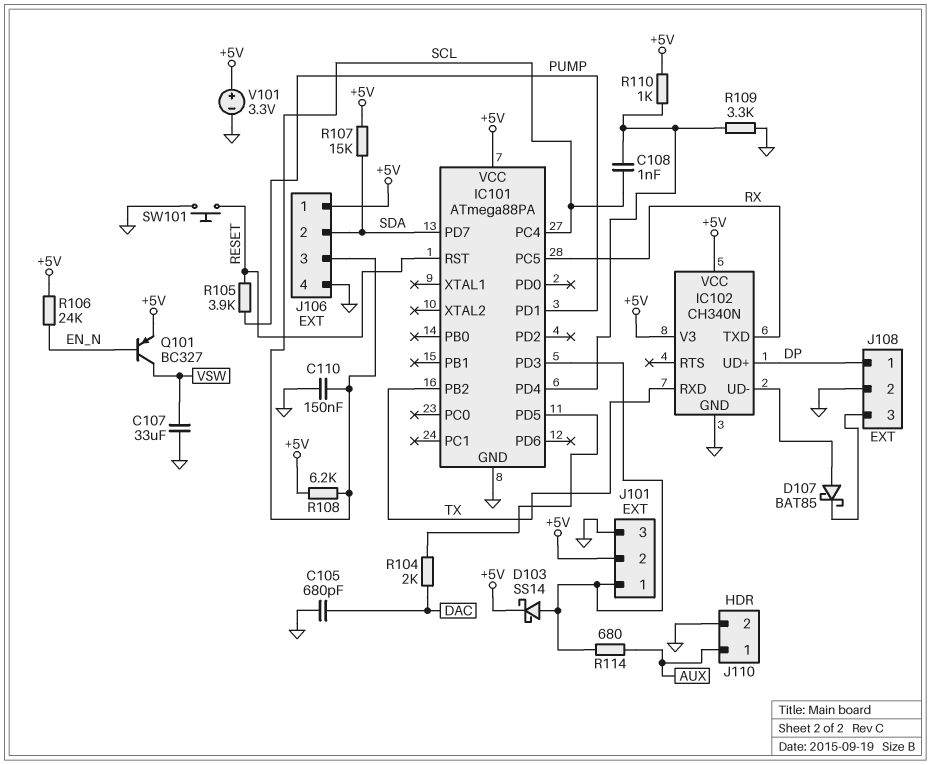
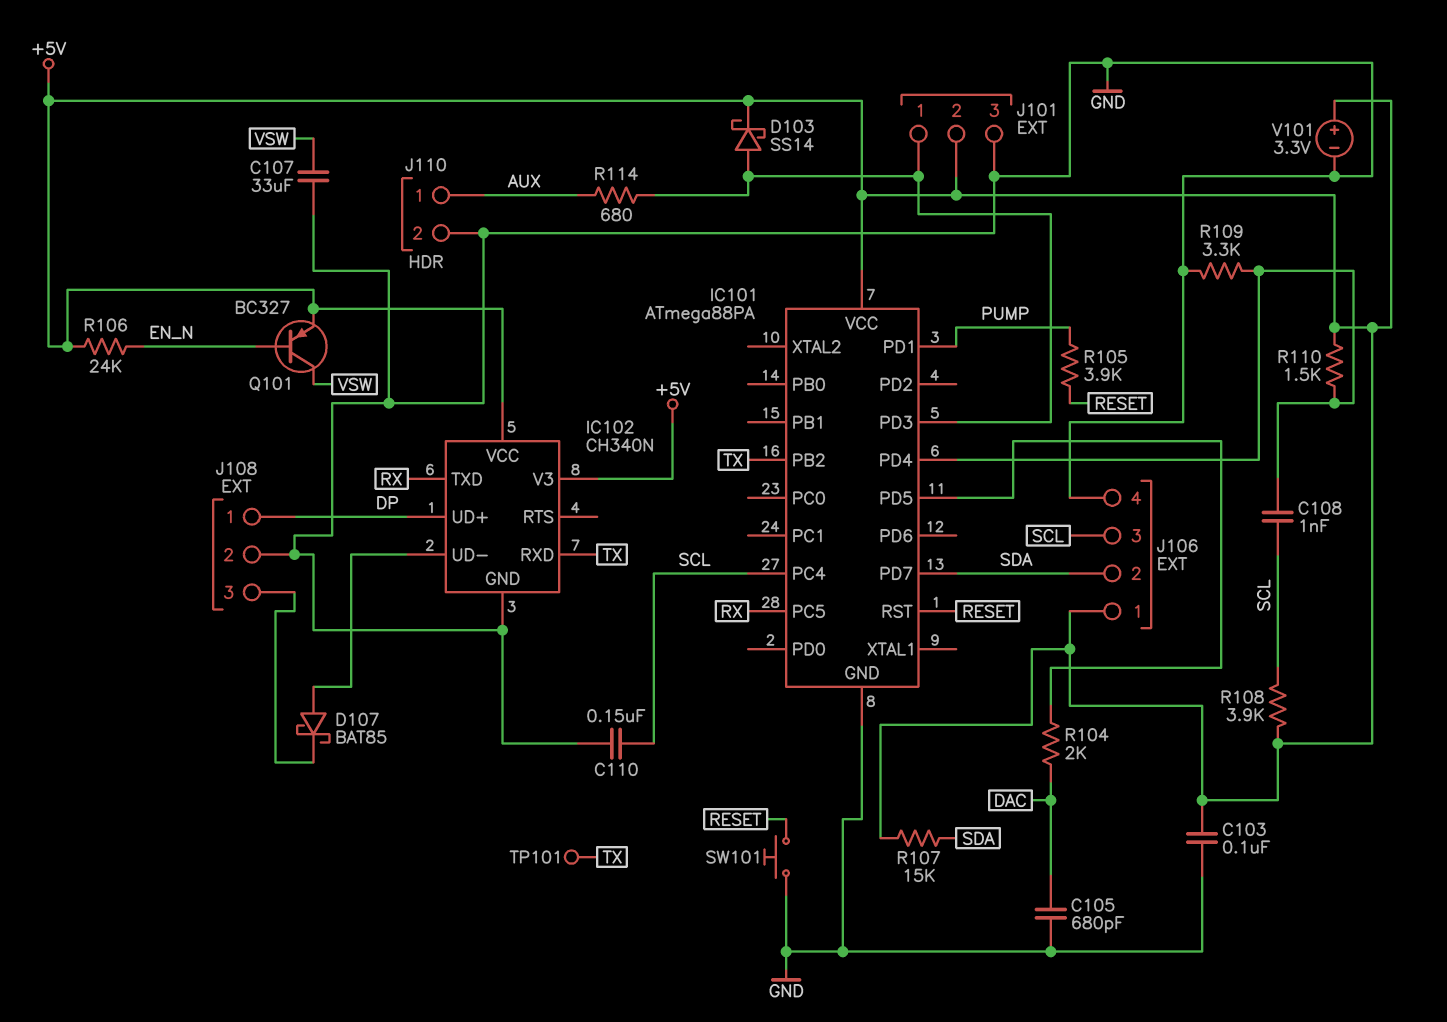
C103: none -> 100nF (+5V, GND)
R108: 6.2k (+5V, SCL) -> 3.9k (+5V, SCL)
R110: 1k (+5V, IC101/PD4) -> 1.5k (+5V, IC101/PD4)
TP101: none -> test point (TX)

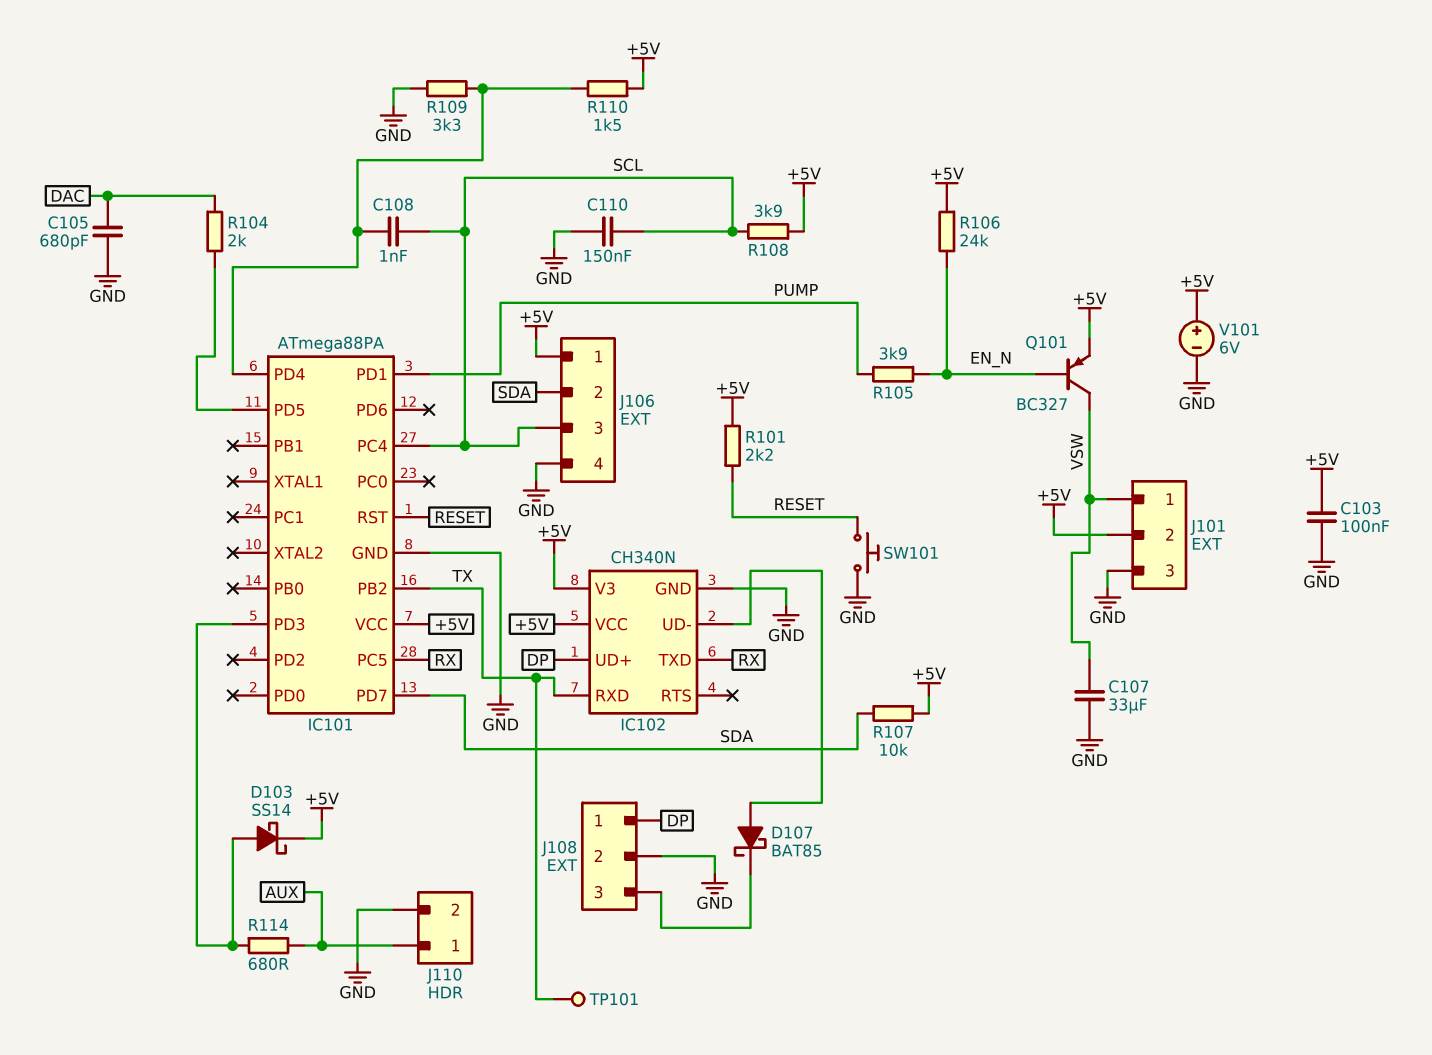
J101 pin 1: IC101/PD3 -> VSW
R101: none -> 2.2k (+5V, RESET)
R105: 3.9k (PUMP, RESET) -> 3.9k (EN_N, PUMP)
R107: 15k (+5V, SDA) -> 10k (+5V, SDA)
V101: 3.3V (plus +5V, minus GND) -> 6V (plus +5V, minus GND)

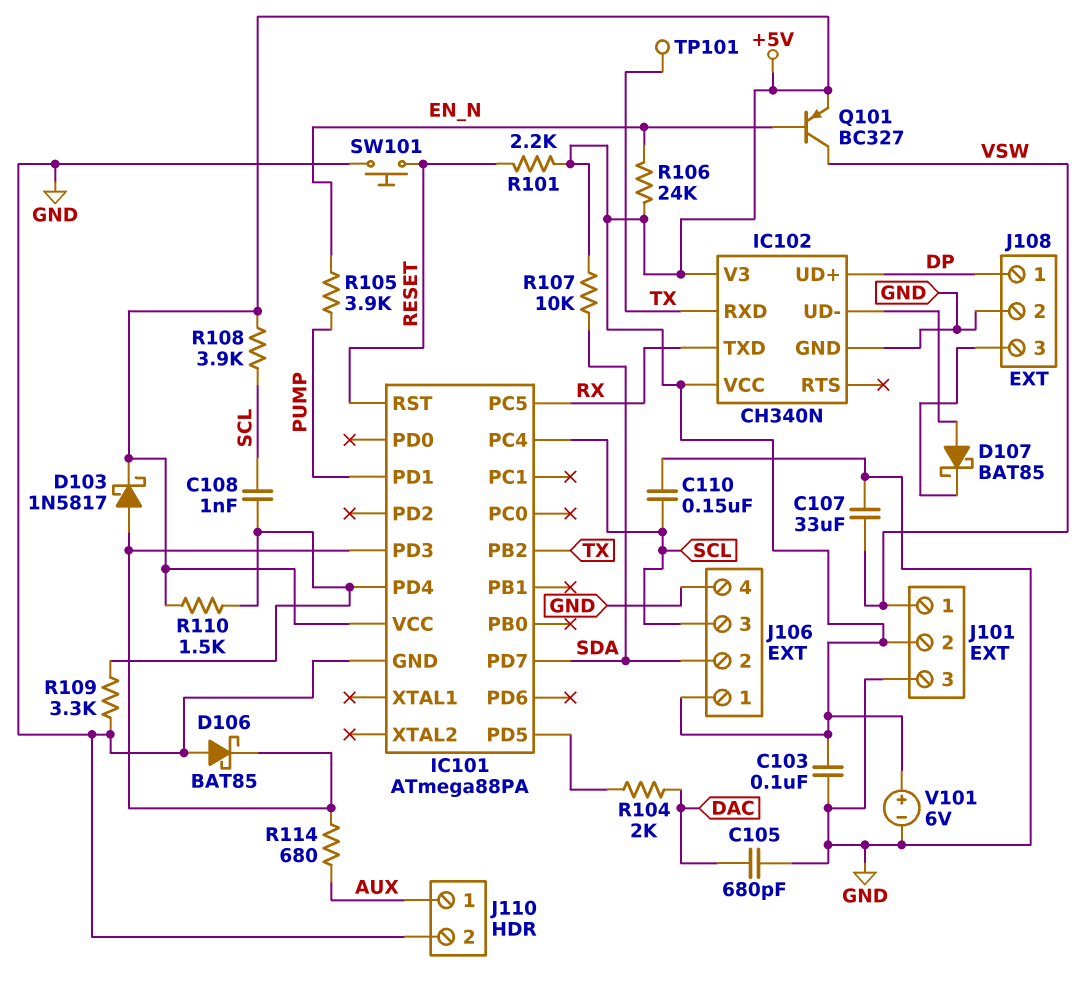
D103: schottky SS14 (A IC101/PD3, K +5V) -> schottky 1N5817 (A IC101/PD3, K +5V)
D106: none -> schottky BAT85 (A GND, K IC101/PD3)

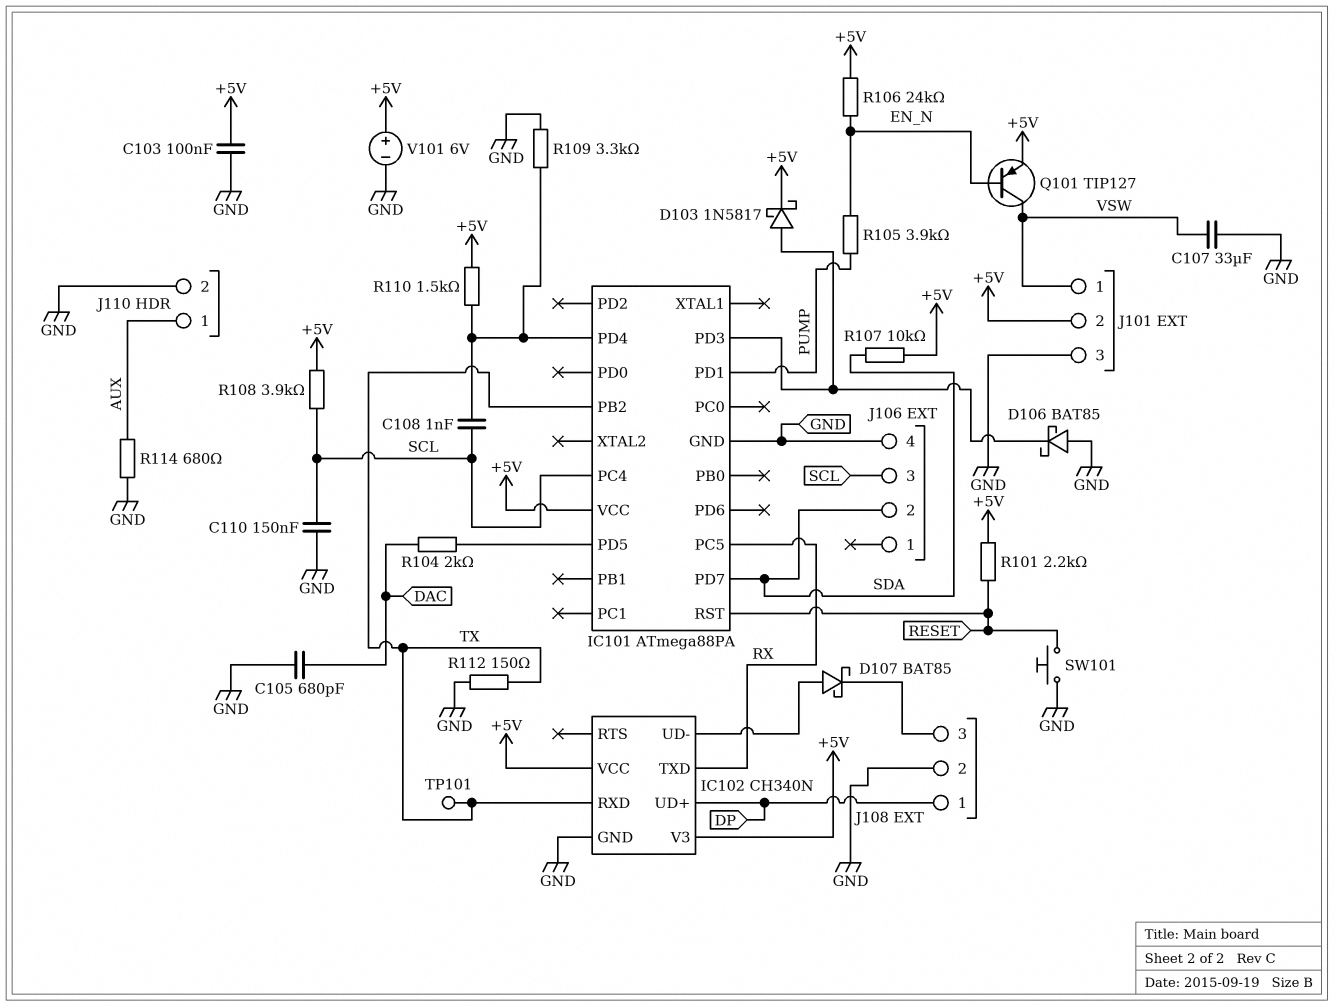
J106 pin 1: +5V -> none
Q101: PNP BC327 (B EN_N, C VSW, E +5V) -> PNP TIP127 (B EN_N, C VSW, E +5V)
R112: none -> 150 (GND, TX)
R114: 680 (AUX, IC101/PD3) -> 680 (AUX, GND)

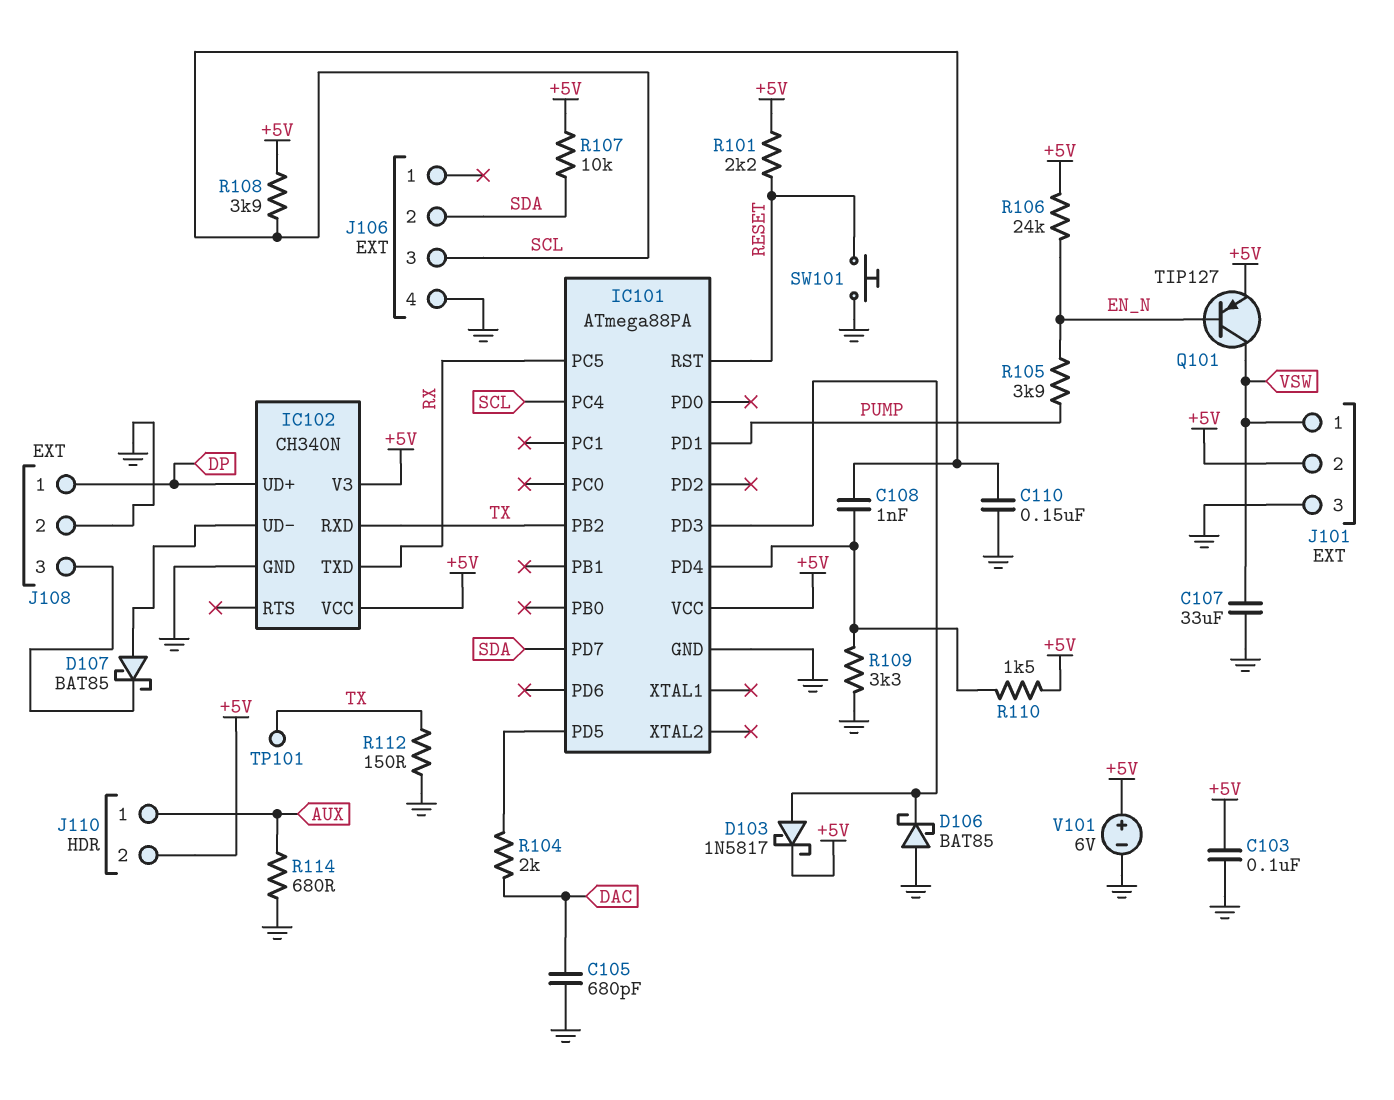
J110 pin 2: GND -> +5V

